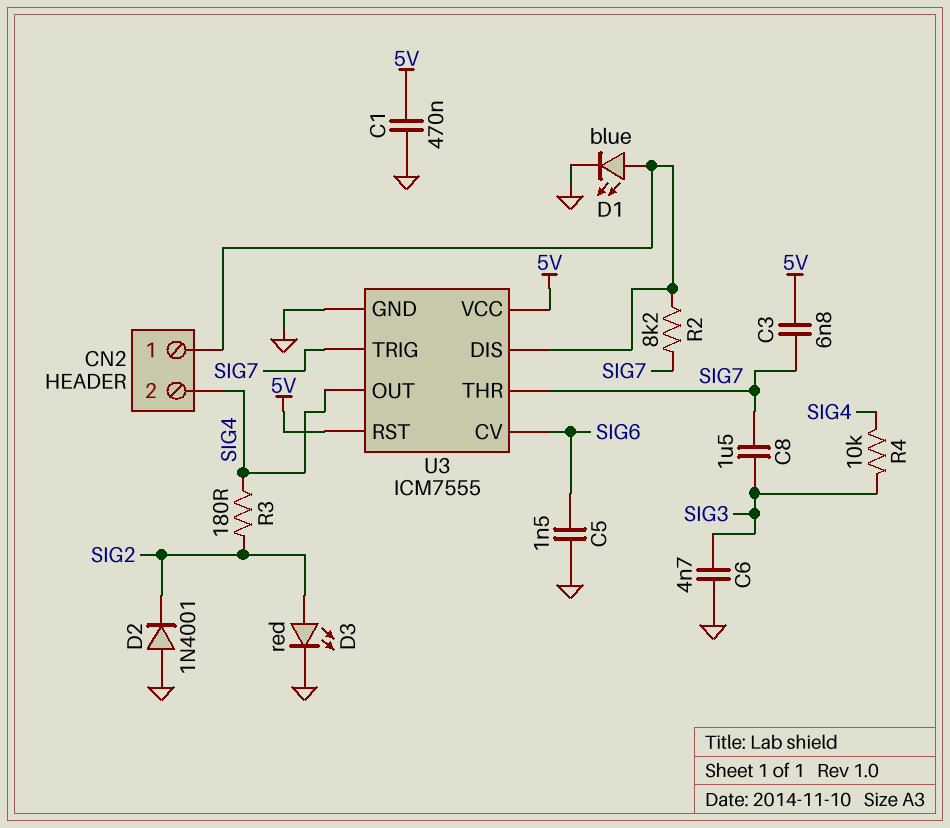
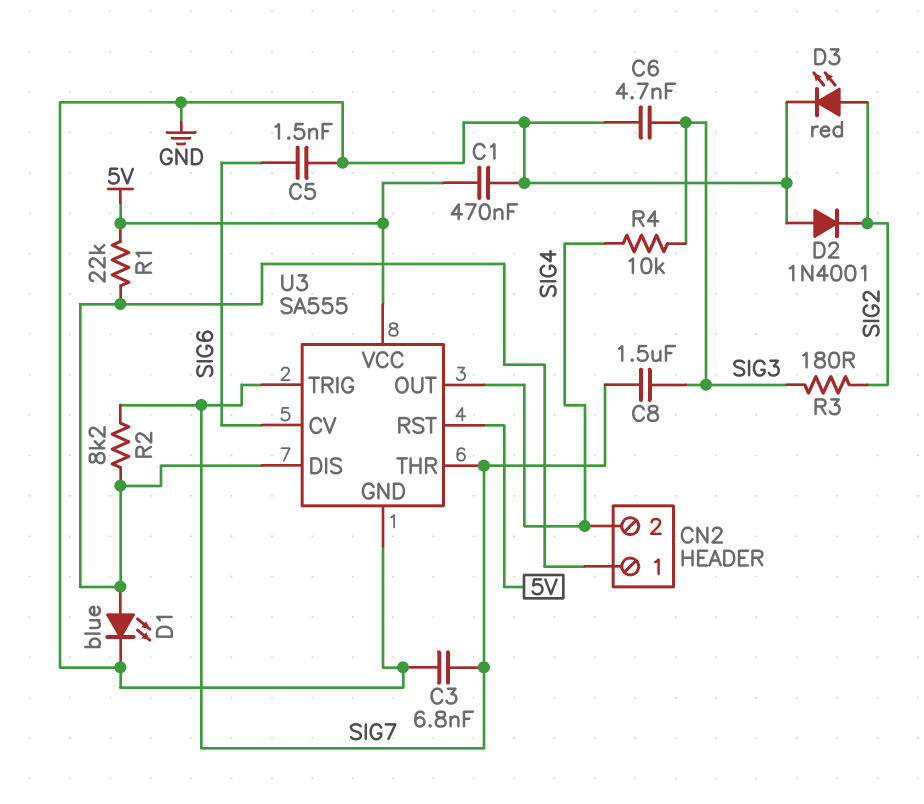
C3: 6.8nF (5V, SIG7) -> 6.8nF (GND, SIG7)
R1: none -> 22k (5V, CN2/1)
R3: 180 (SIG2, SIG4) -> 180 (SIG2, SIG3)
U3: ICM7555 -> SA555

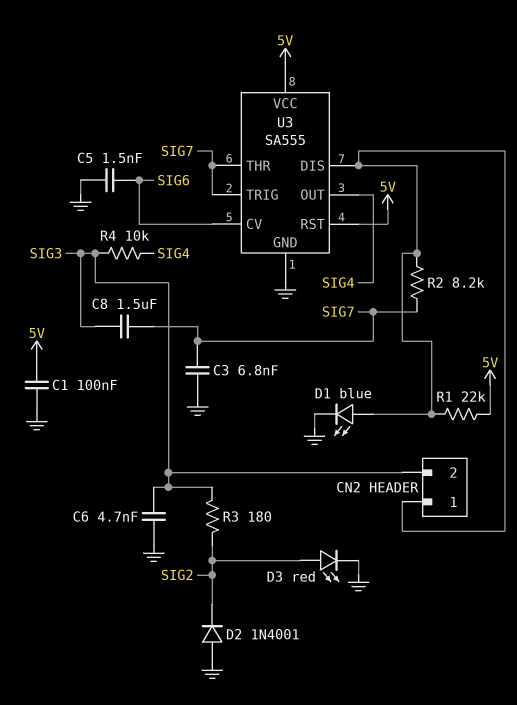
C1: 470nF (5V, GND) -> 100nF (5V, GND)
CN2 pin 2: SIG4 -> SIG3

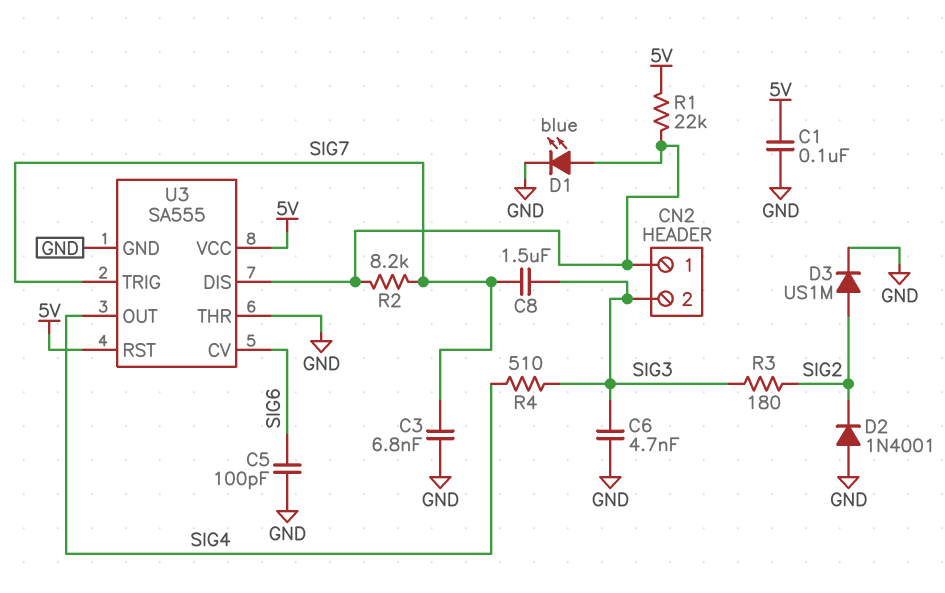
C5: 1.5nF (GND, SIG6) -> 100pF (GND, SIG6)
D3: LED red (A SIG2, K GND) -> diode US1M (A SIG2, K GND)
R4: 10k (SIG3, SIG4) -> 510 (SIG3, SIG4)
U3 pin THR: SIG7 -> GND

